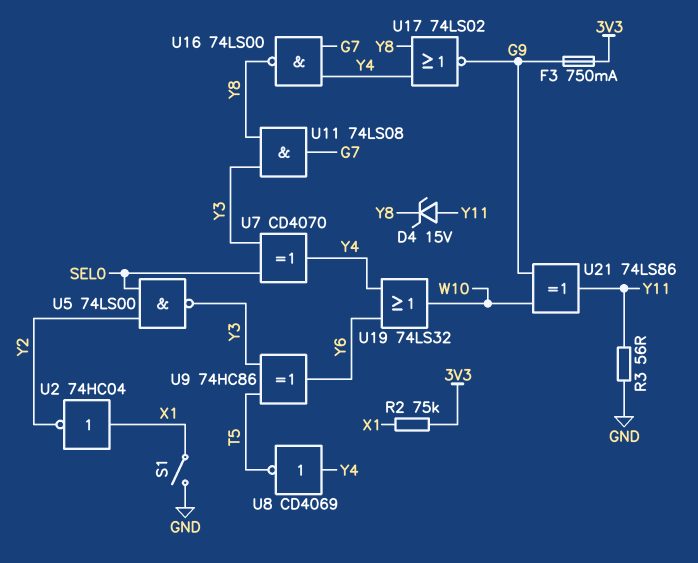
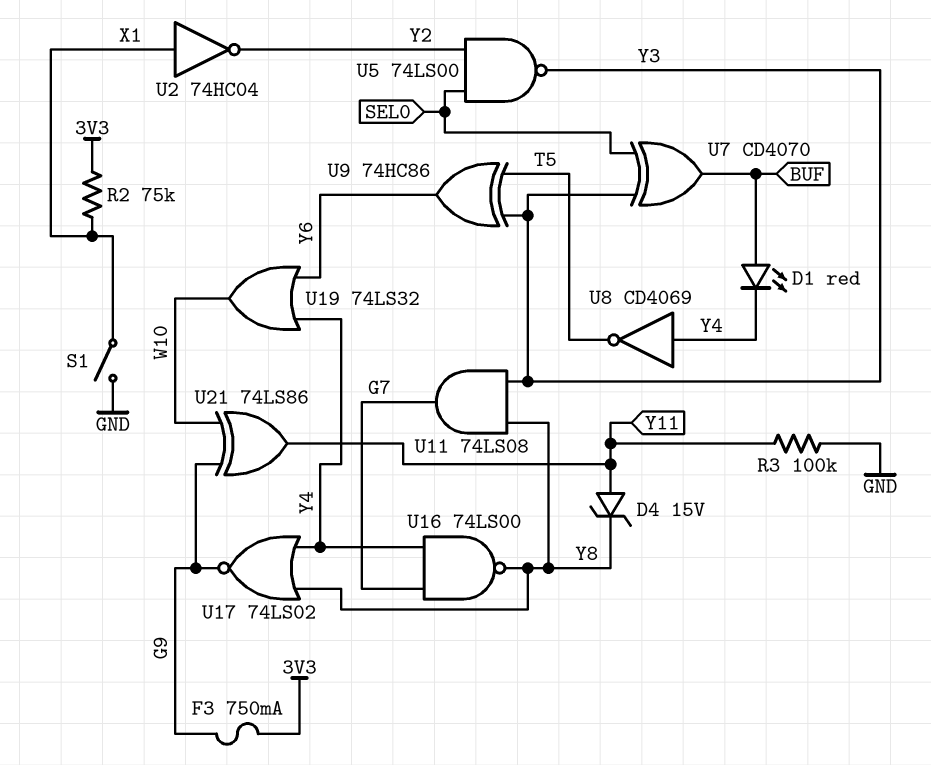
D1: none -> LED red (A BUF, K Y4)
R3: 56 (GND, Y11) -> 100k (GND, Y11)
U7: XOR CD4070 (in SEL0, in Y3, out Y4) -> XOR CD4070 (in SEL0, in Y3, out BUF)

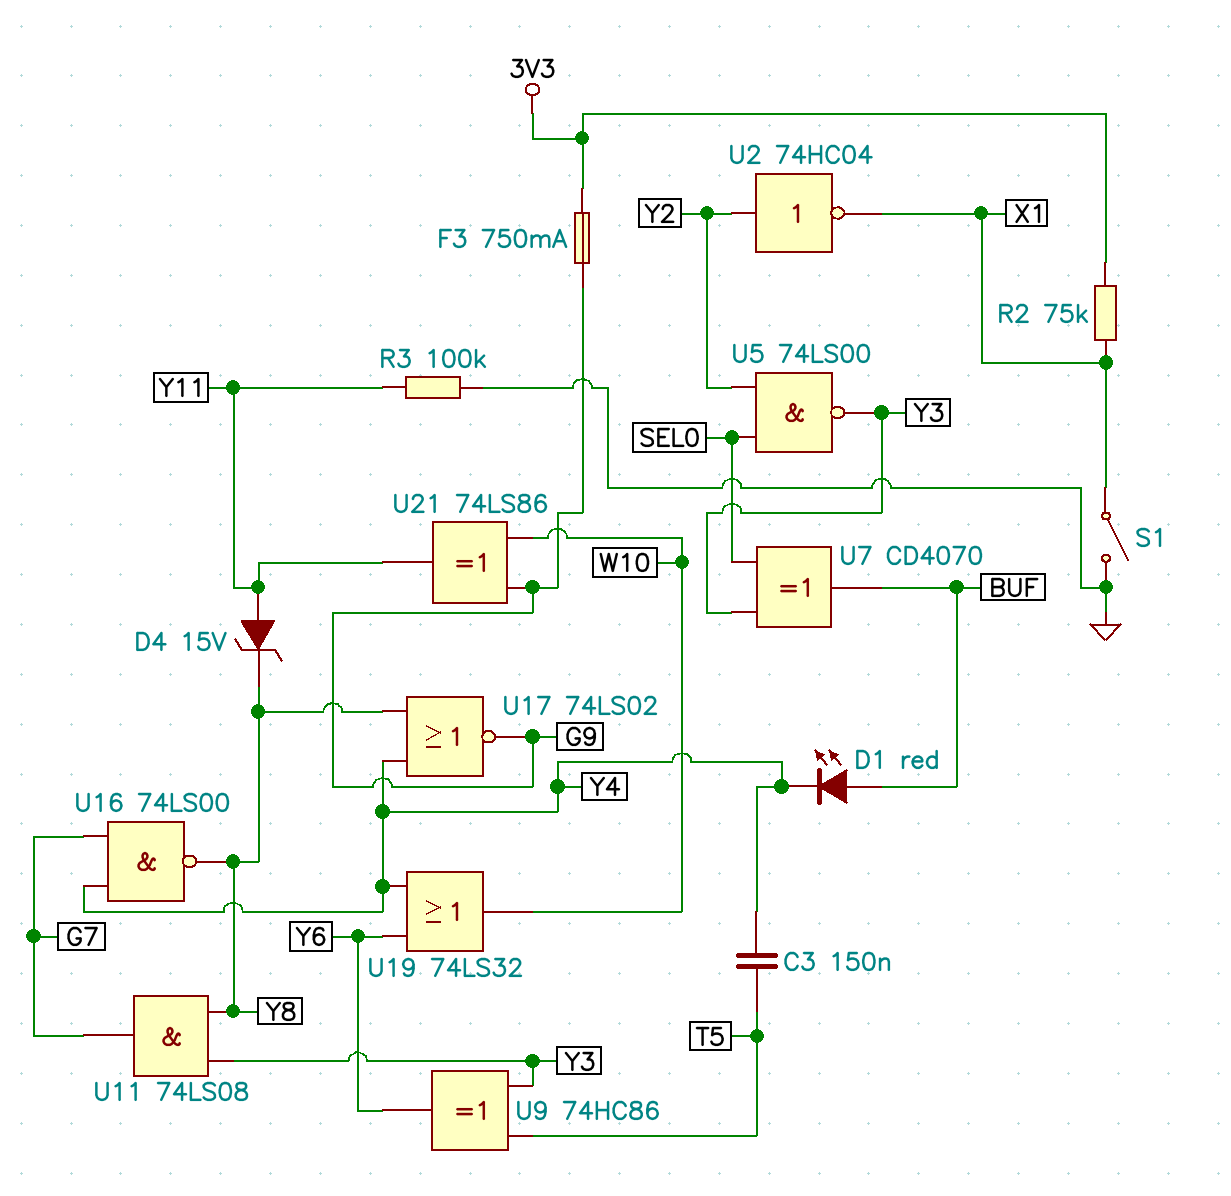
C3: none -> 150nF (T5, Y4)
U2: NOT 74HC04 (in X1, out Y2) -> NOT 74HC04 (in Y2, out X1)
U8: NOT CD4069 (in Y4, out T5) -> none

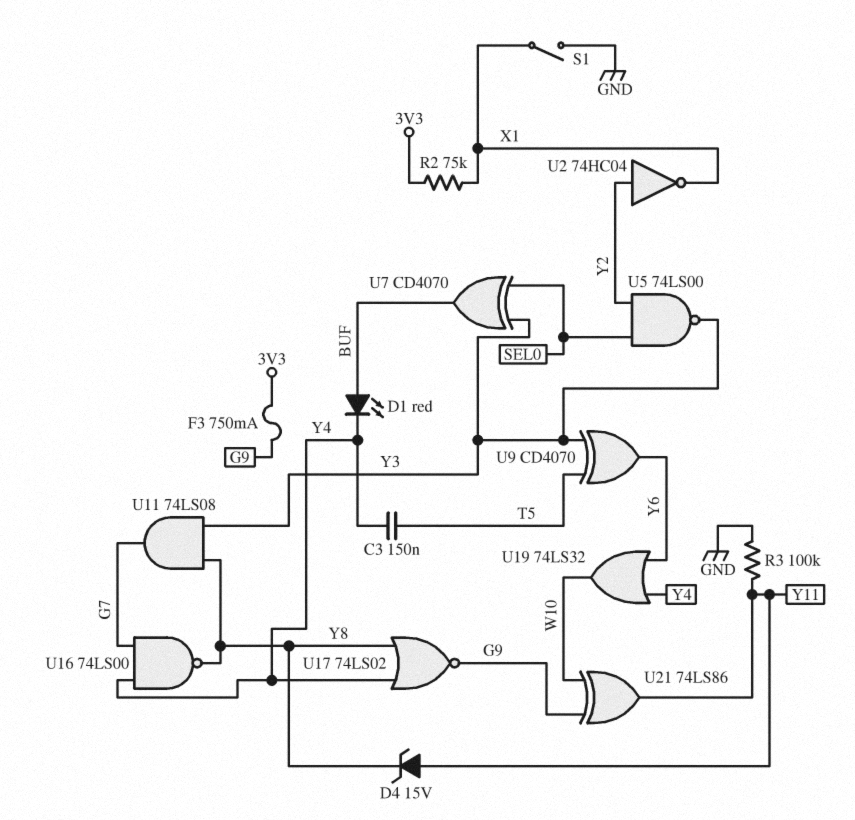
U9: XOR 74HC86 (in T5, in Y3, out Y6) -> XOR CD4070 (in T5, in Y3, out Y6)

